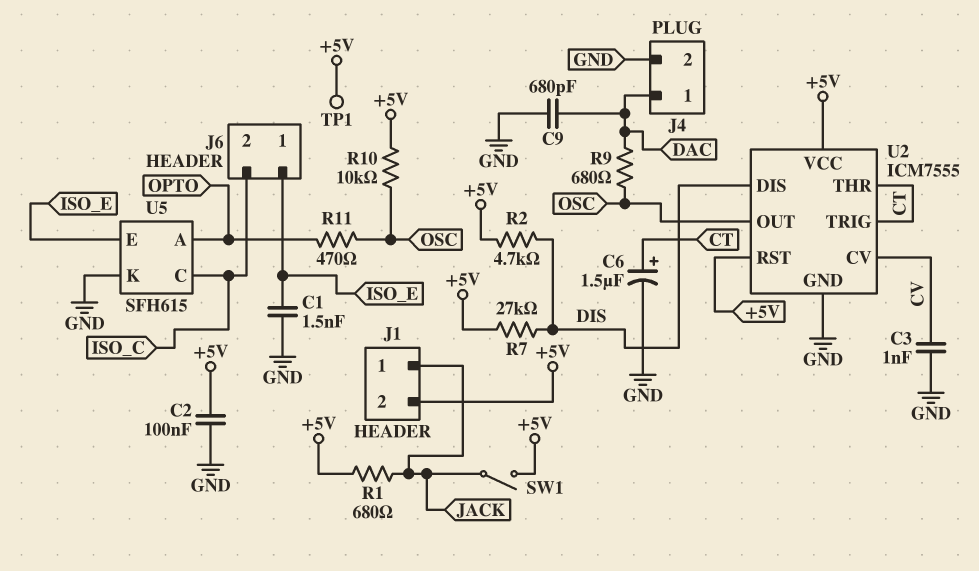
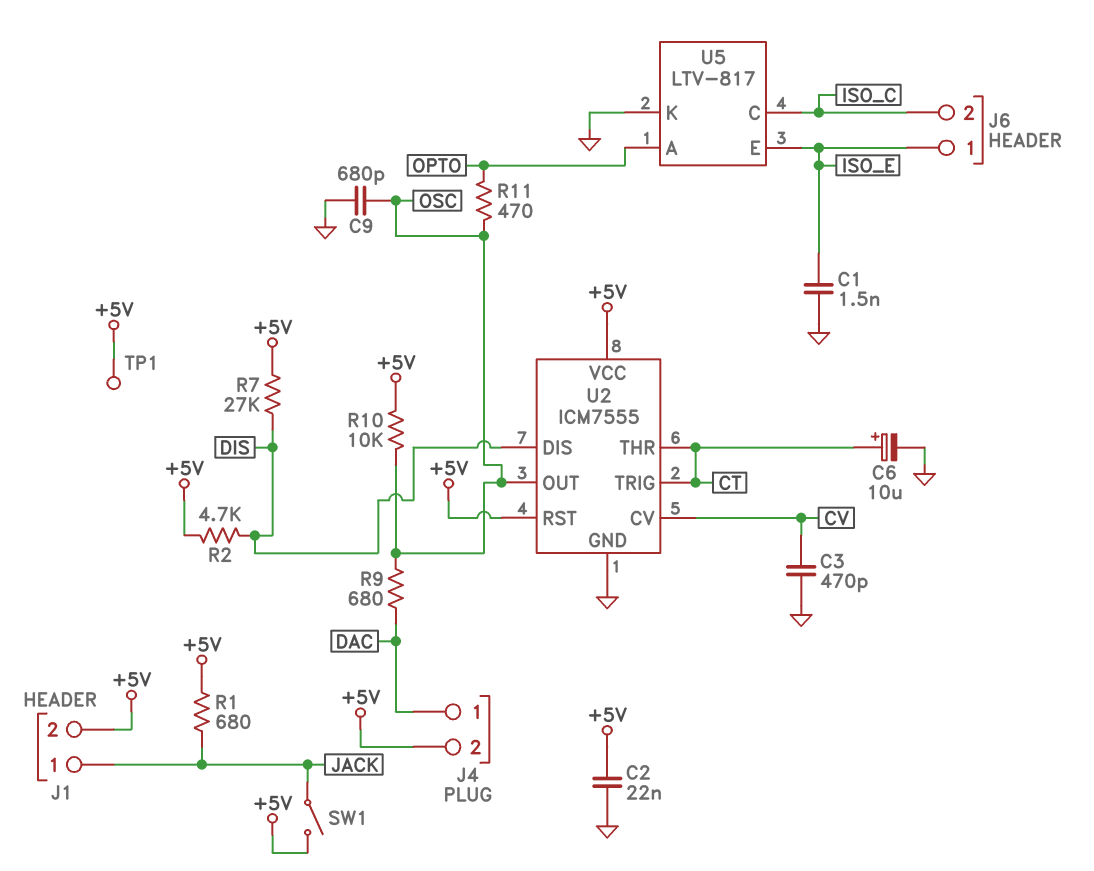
C2: 100nF (+5V, GND) -> 22nF (+5V, GND)
C3: 1nF (CV, GND) -> 470pF (CV, GND)
C6: 1.5uF (plus CT, minus GND) -> 10uF (plus CT, minus GND)
C9: 680pF (DAC, GND) -> 680pF (GND, OSC)
J4 pin 2: GND -> +5V
U5: SFH615 -> LTV-817

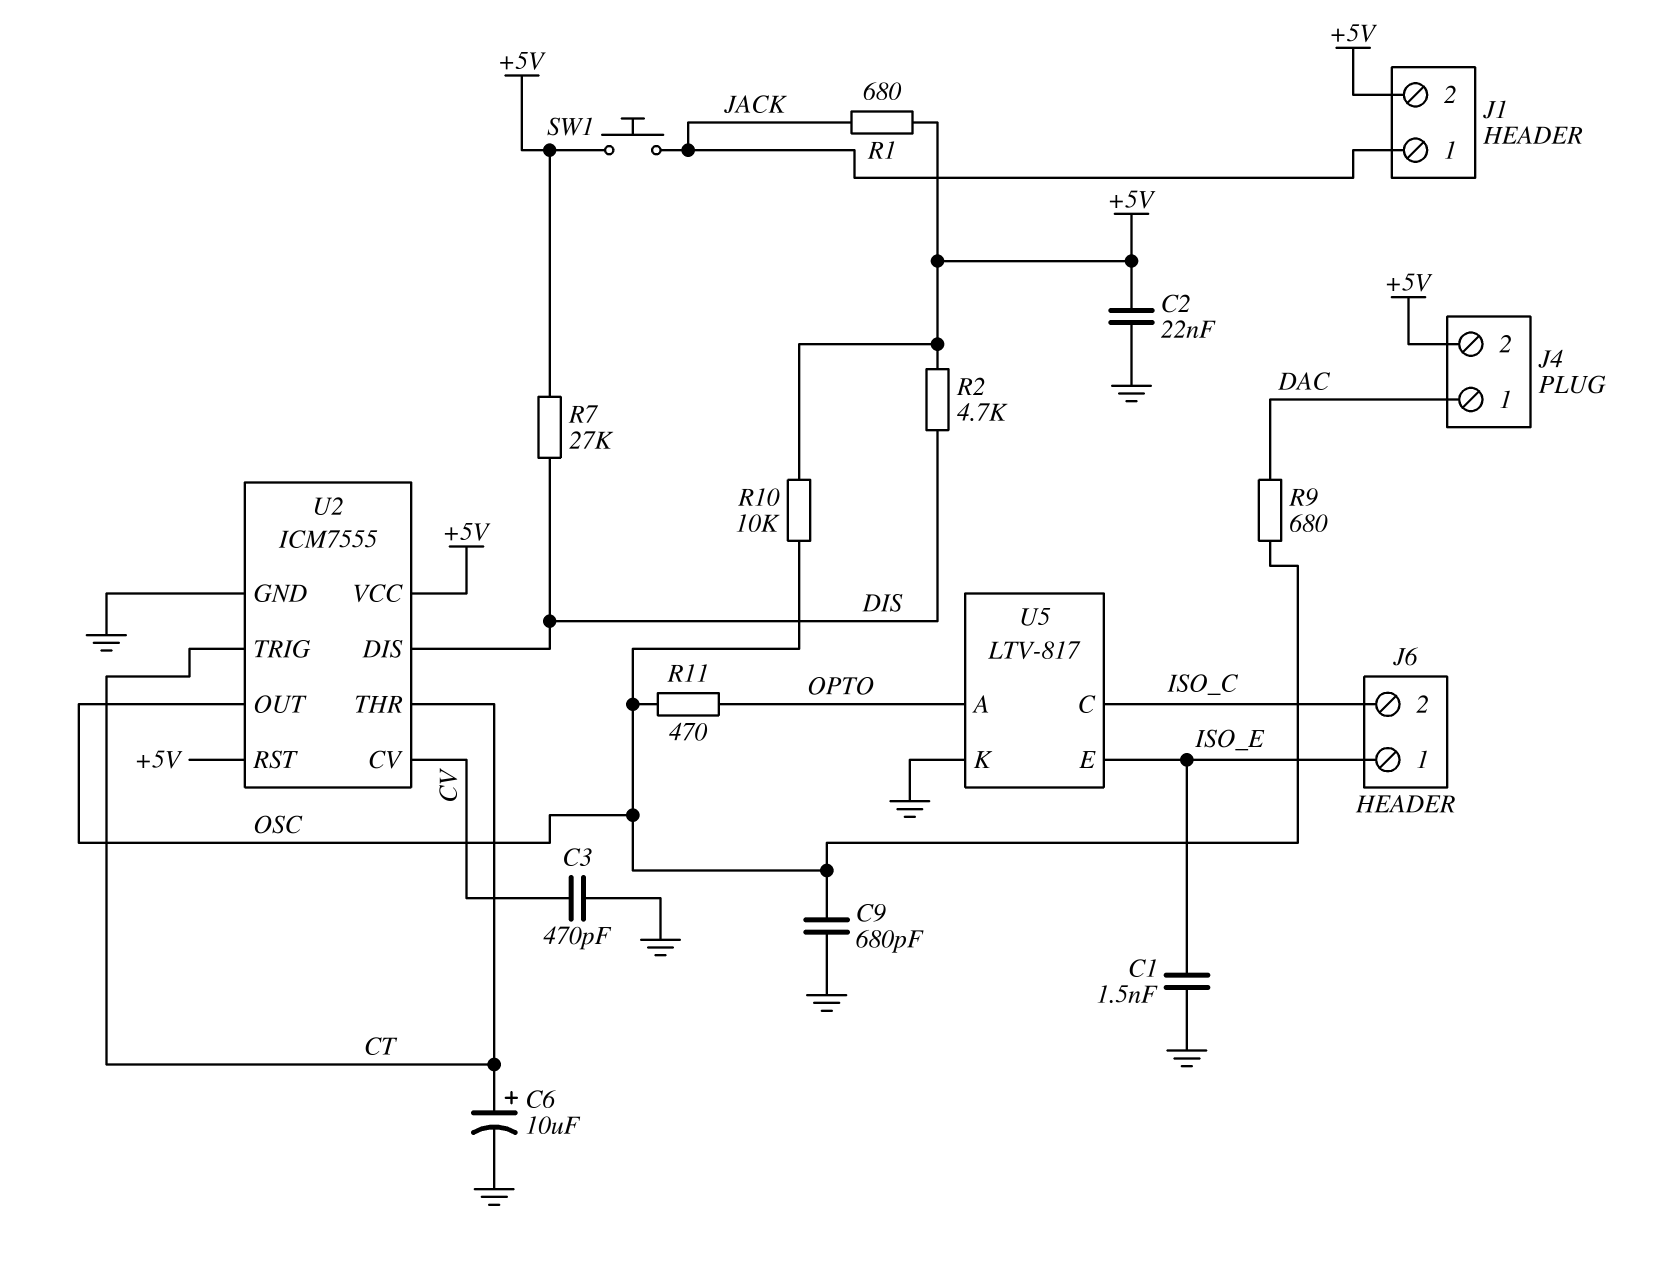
SW1: switch (+5V, JACK) -> button (+5V, JACK)
TP1: test point (+5V) -> none

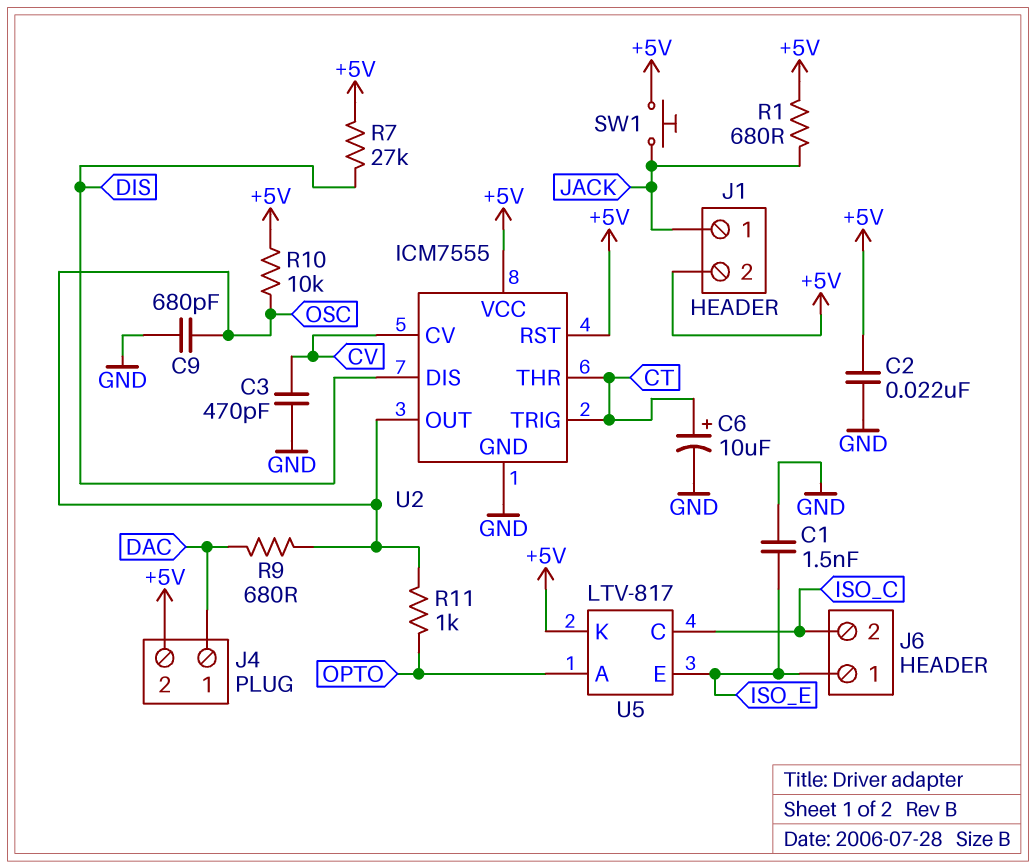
R2: 4.7k (+5V, DIS) -> none
R11: 470 (OPTO, OSC) -> 1k (OPTO, OSC)
U5 pin K: GND -> +5V

